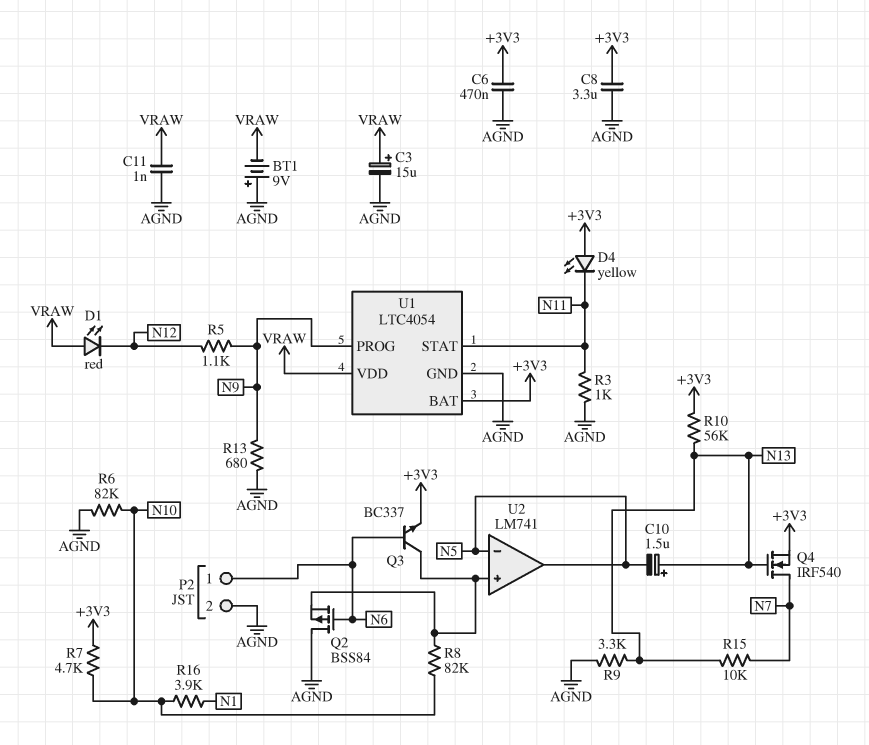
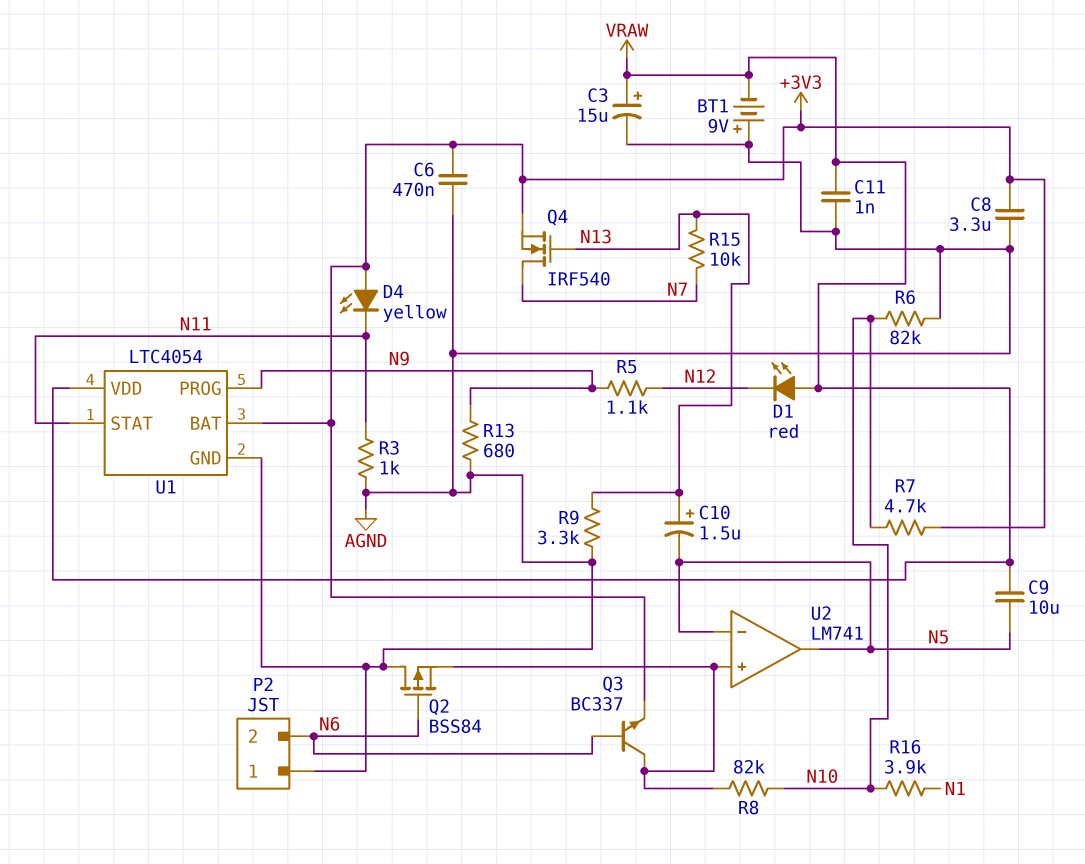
C9: none -> 10uF (N5, VRAW)
P2 pin 1: N6 -> AGND
P2 pin 2: AGND -> N6
R10: 56k (+3V3, N13) -> none

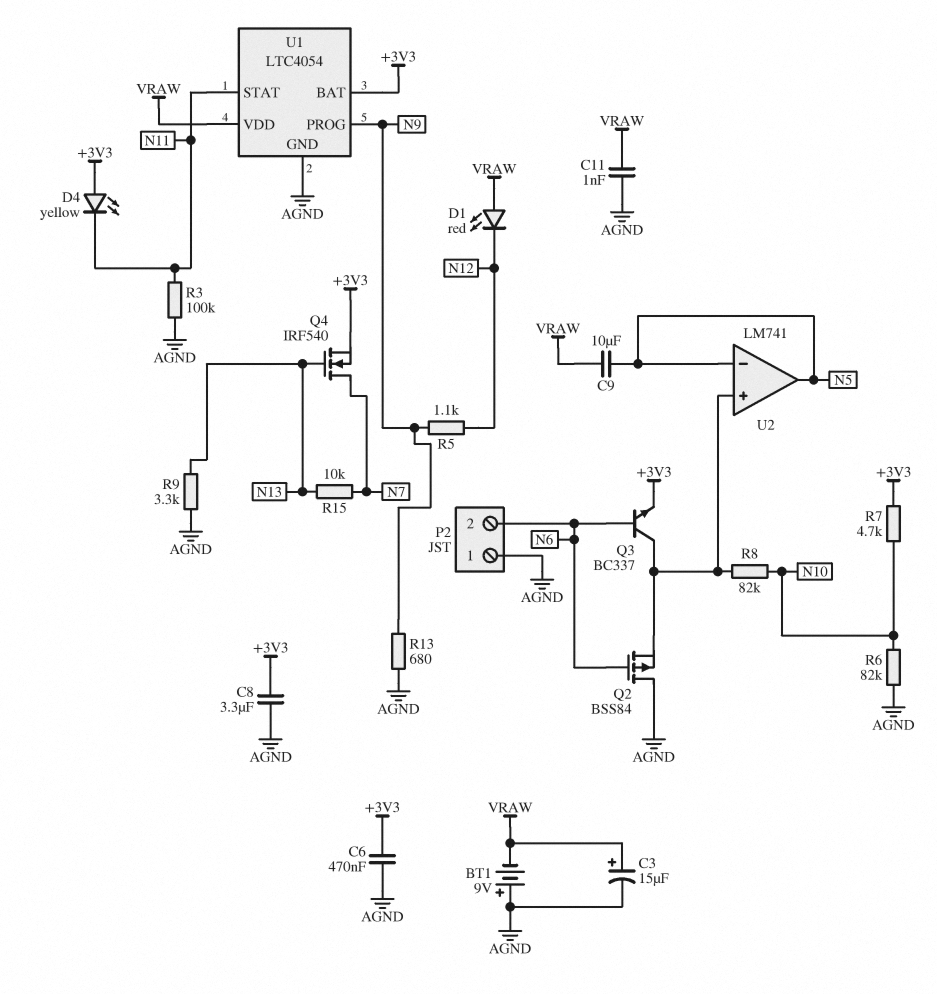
C10: 1.5uF (plus N13, minus N5) -> none
R3: 1k (AGND, N11) -> 100k (AGND, N11)
R16: 3.9k (N1, N10) -> none

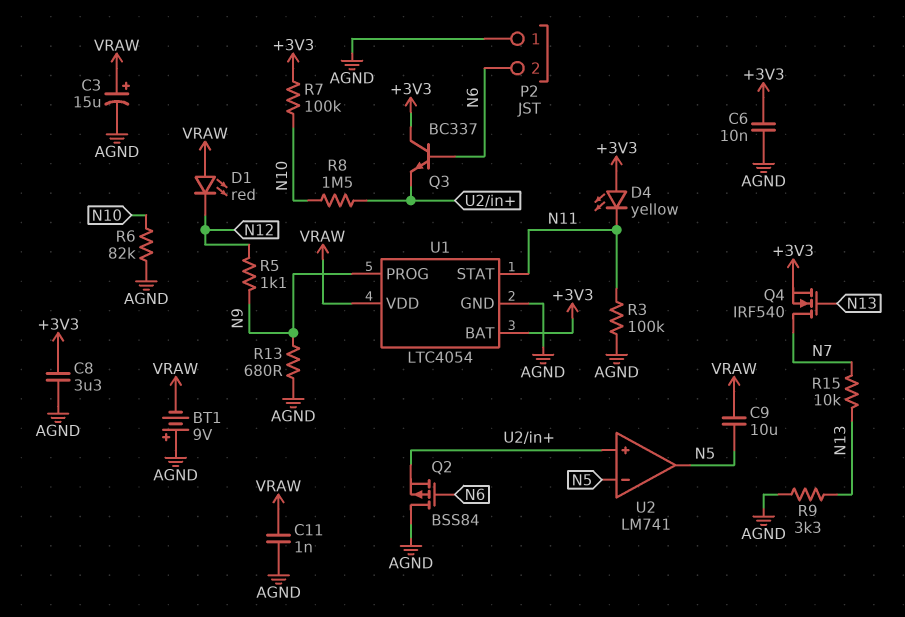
C6: 470nF (+3V3, AGND) -> 10nF (+3V3, AGND)
Q3: NPN BC337 (B N6, C U2/in+, E +3V3) -> NPN BC337 (B N6, C +3V3, E U2/in+)
R7: 4.7k (+3V3, N10) -> 100k (+3V3, N10)
R8: 82k (N10, U2/in+) -> 1.5M (N10, U2/in+)

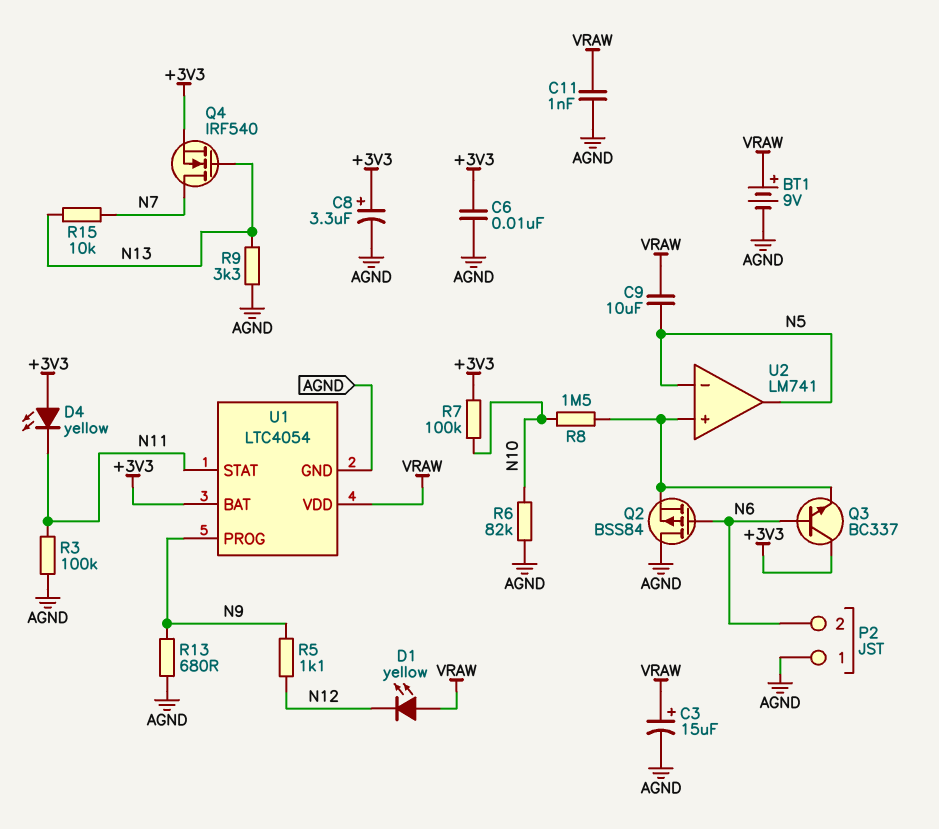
BT1: 9V (plus AGND, minus VRAW) -> 9V (plus VRAW, minus AGND)
C8: 3.3uF (+3V3, AGND) -> 3.3uF (plus +3V3, minus AGND)
D1: LED red (A VRAW, K N12) -> LED yellow (A VRAW, K N12)

